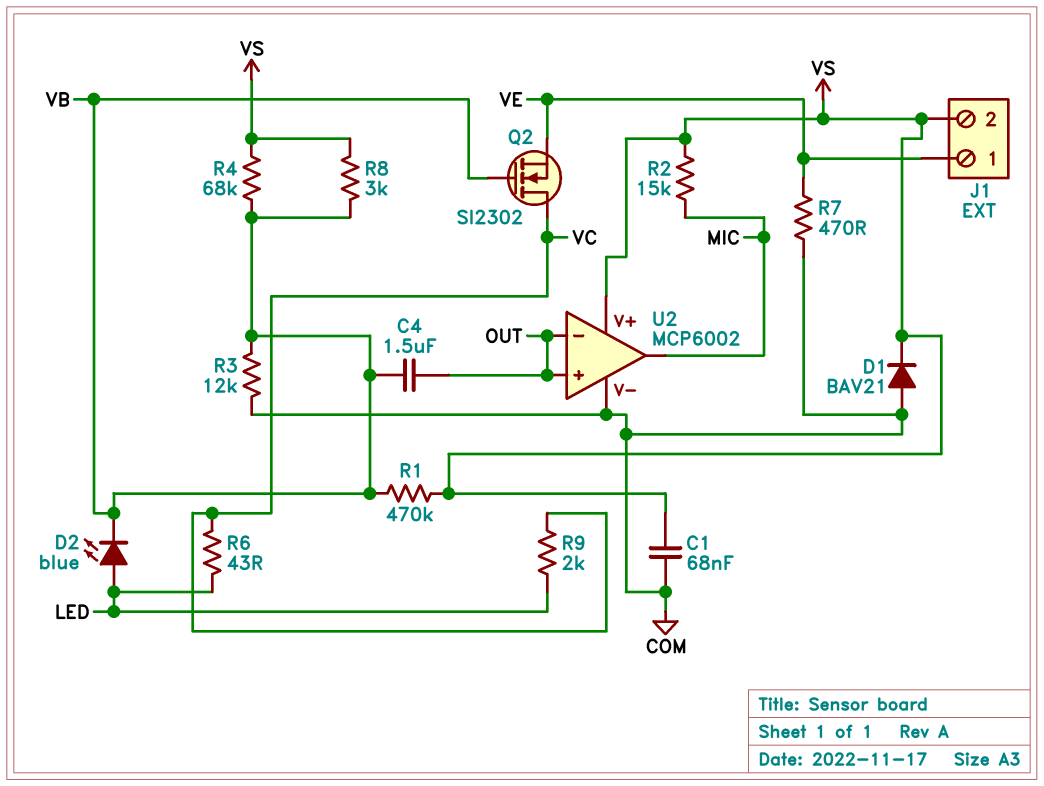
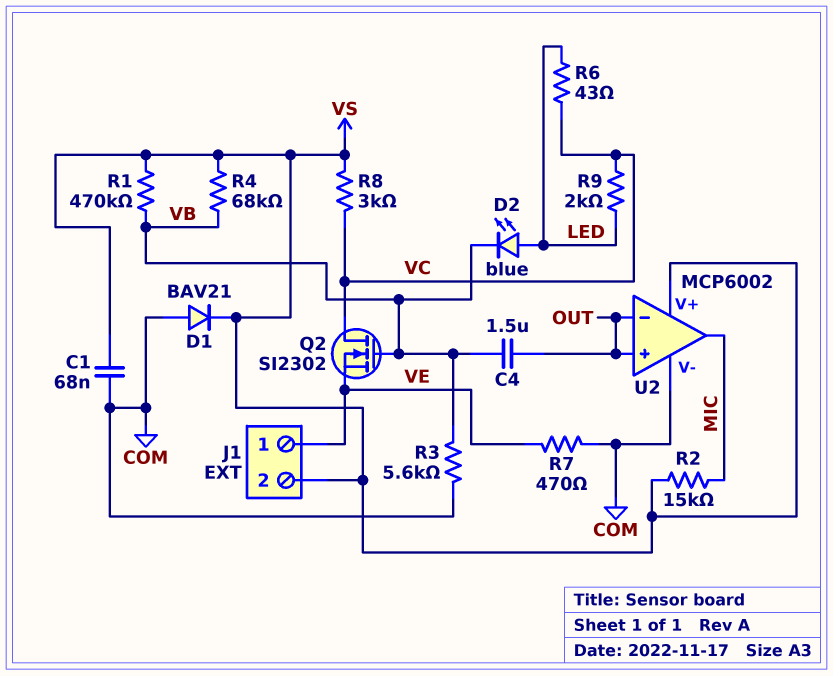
R3: 12k (COM, VB) -> 5.6k (COM, VB)
R8: 3k (VB, VS) -> 3k (VC, VS)

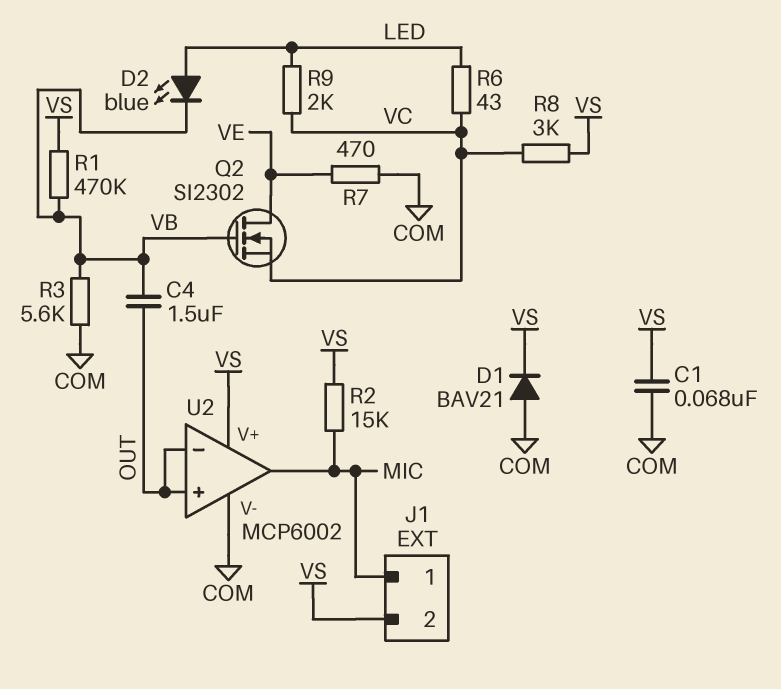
J1 pin 1: VE -> MIC
Q2: NMOS SI2302 (G VB, D VC, S VE) -> NMOS SI2302 (G VB, D VE, S VC)
R4: 68k (VB, VS) -> none

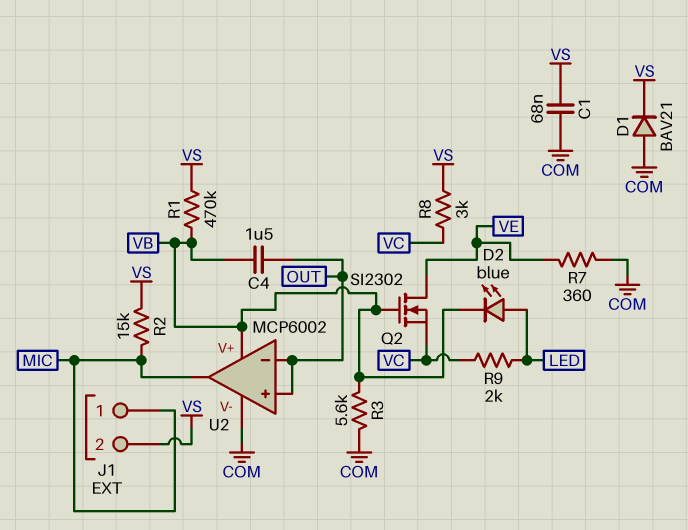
R6: 43 (LED, VC) -> none
R7: 470 (COM, VE) -> 360 (COM, VE)
U2 pin V+: VS -> VB

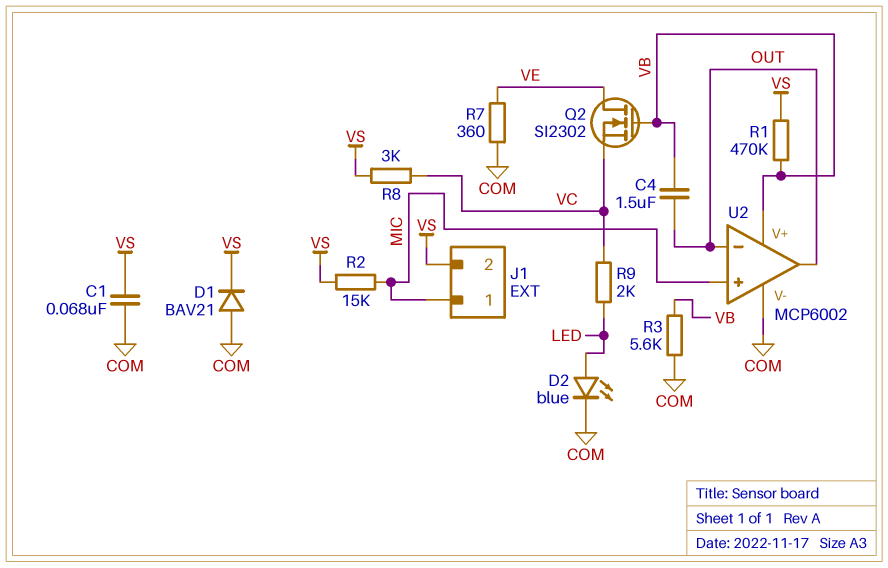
D2: LED blue (A LED, K VB) -> LED blue (A LED, K COM)
U2 pin in+: OUT -> MIC
U2 pin out: MIC -> OUT

